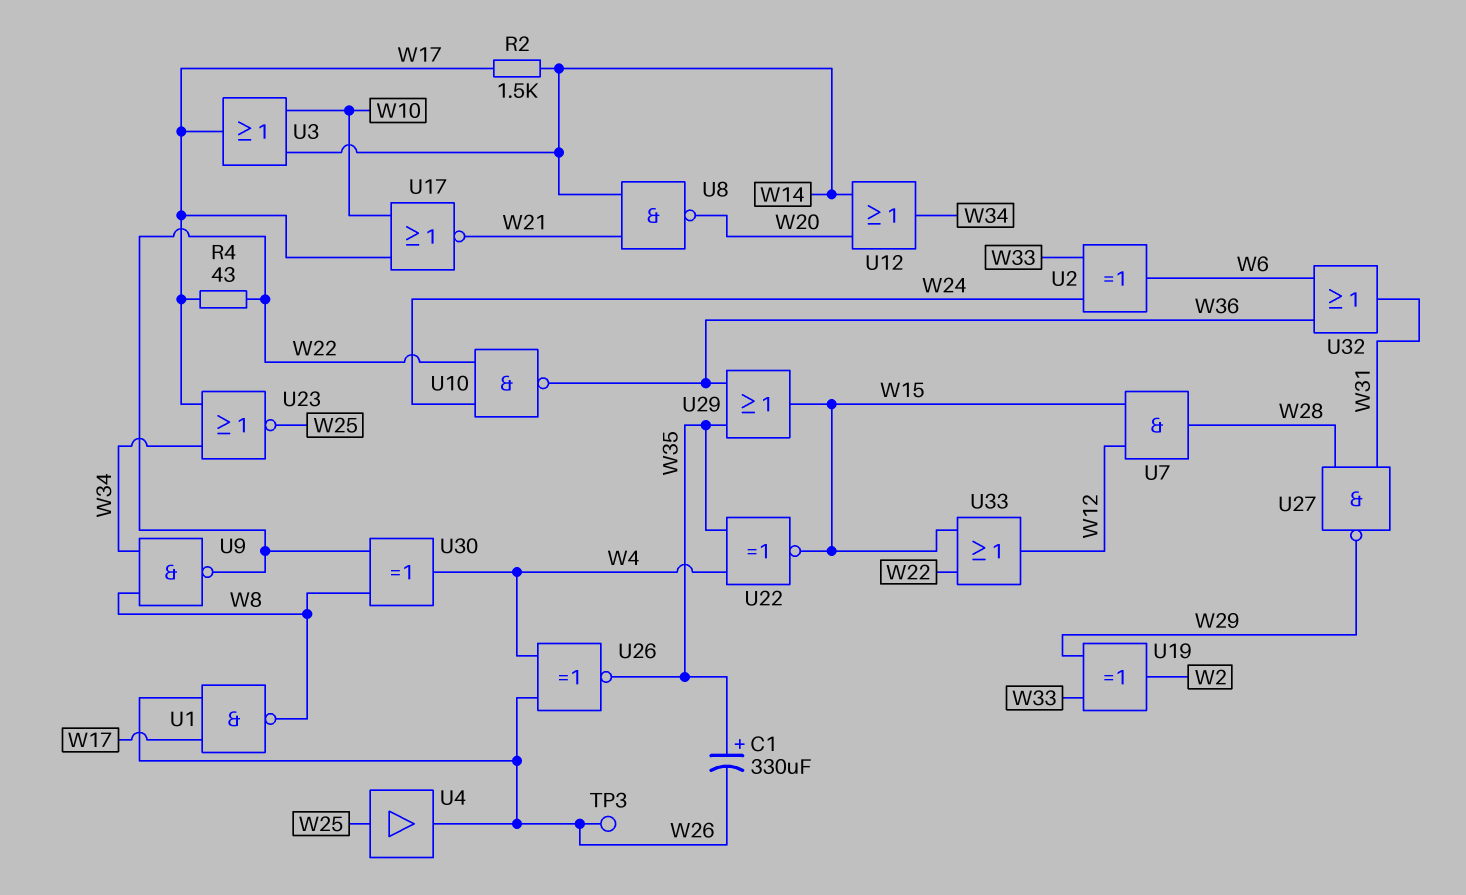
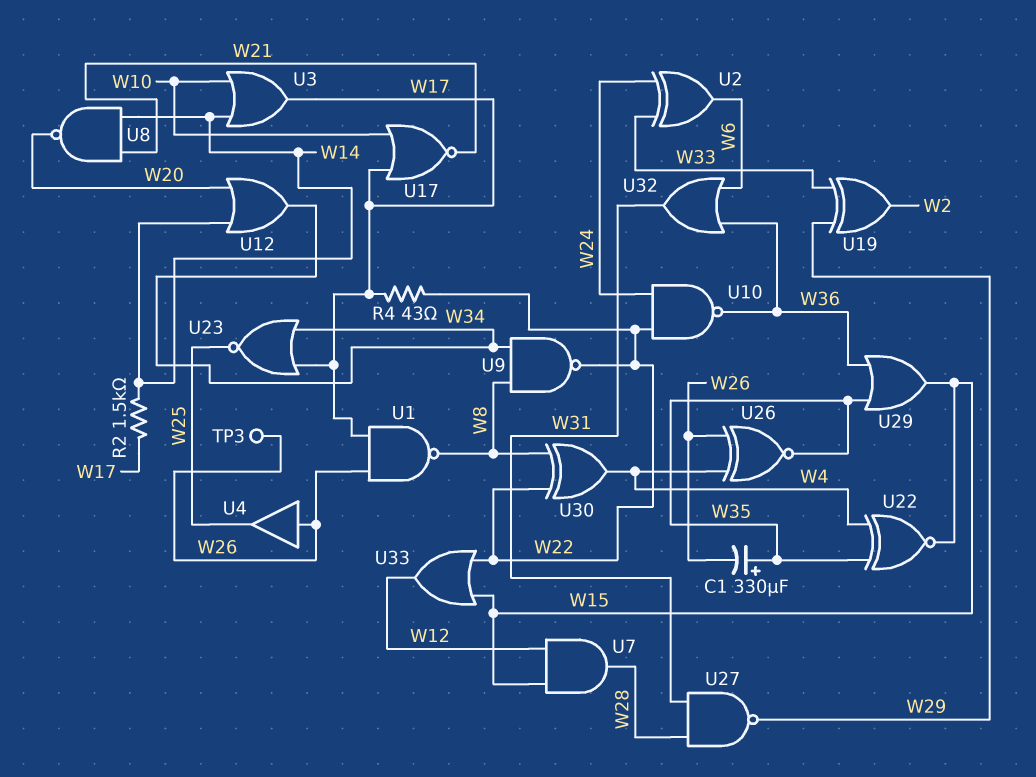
U4: buffer (in W25, out W26) -> buffer (in W26, out W25)

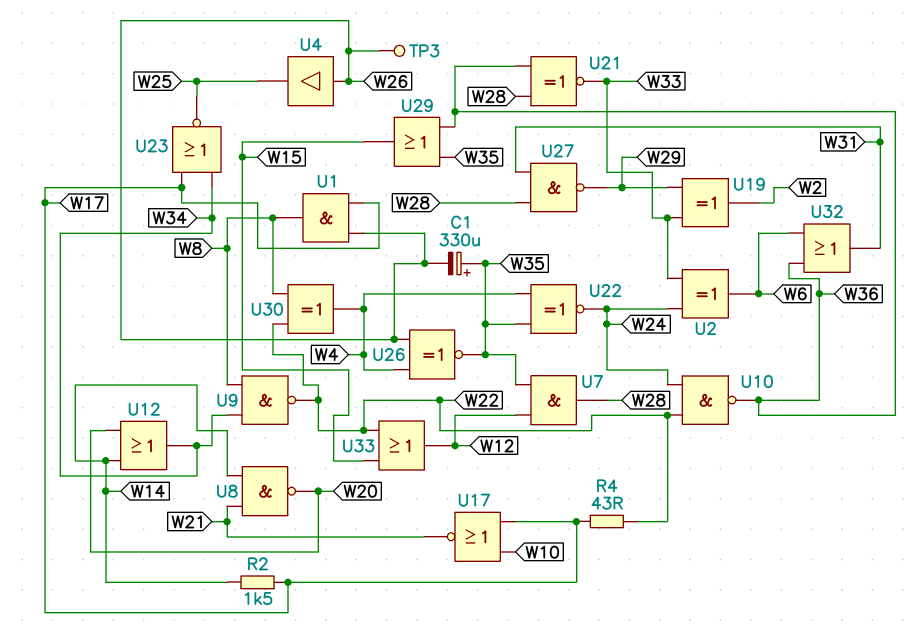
U1: NAND (in W17, in W26, out W8) -> AND (in W17, in W26, out W8)
U3: OR (in W10, in W14, out W17) -> none
U7: AND (in W12, in W15, out W28) -> AND (in W12, in W35, out W28)
U21: none -> XNOR (in W28, in W36, out W33)
U22: XNOR (in W4, in W35, out W15) -> XNOR (in W4, in W35, out W24)

